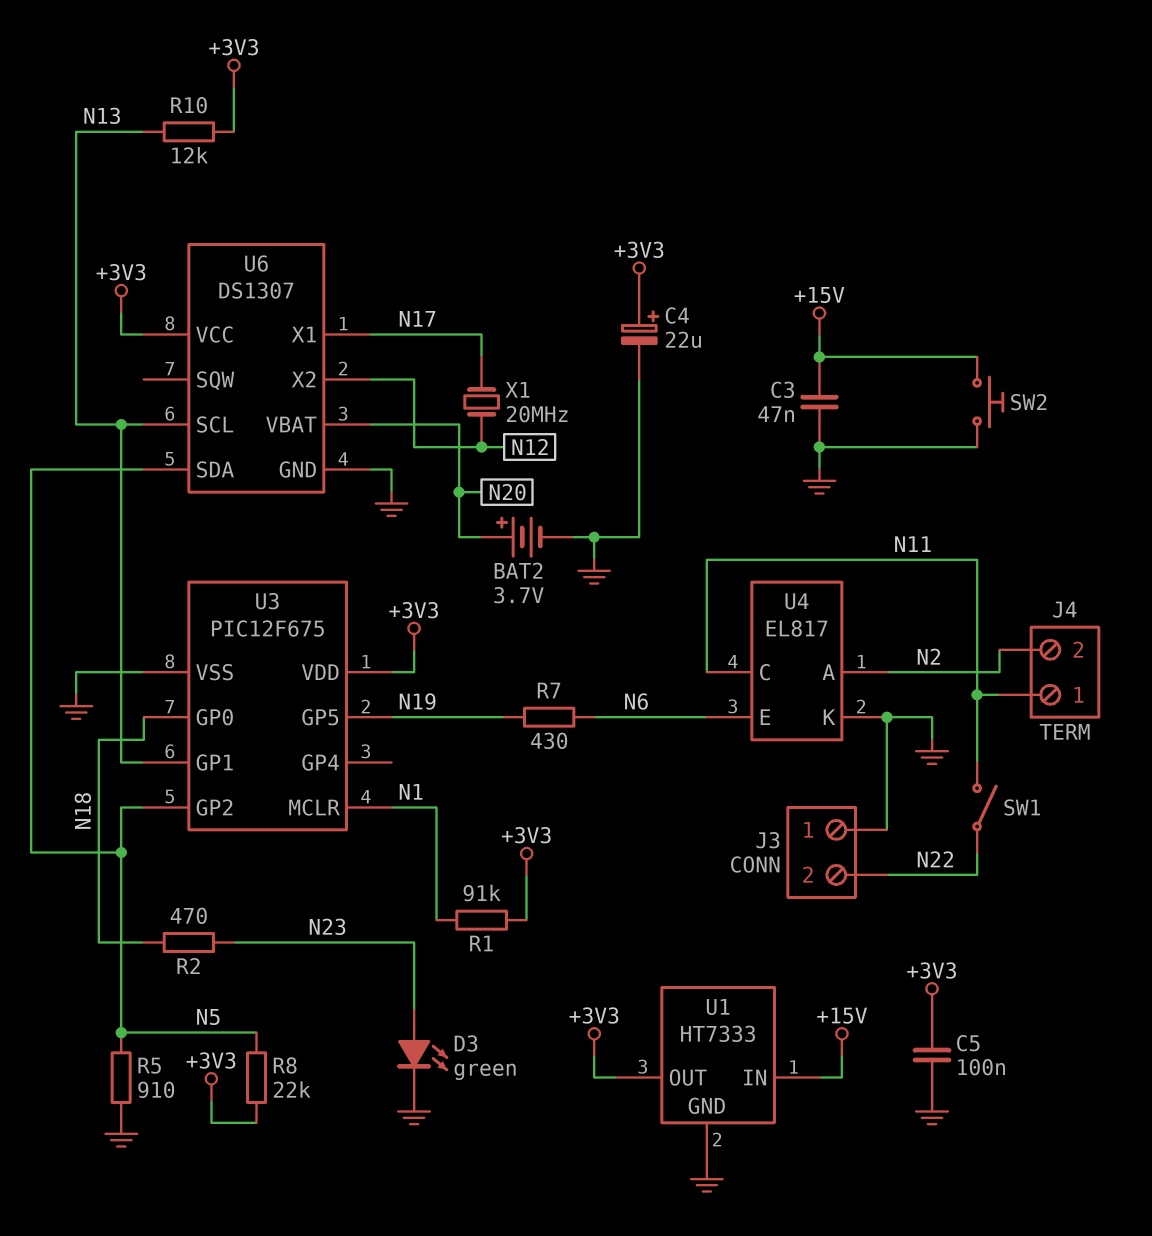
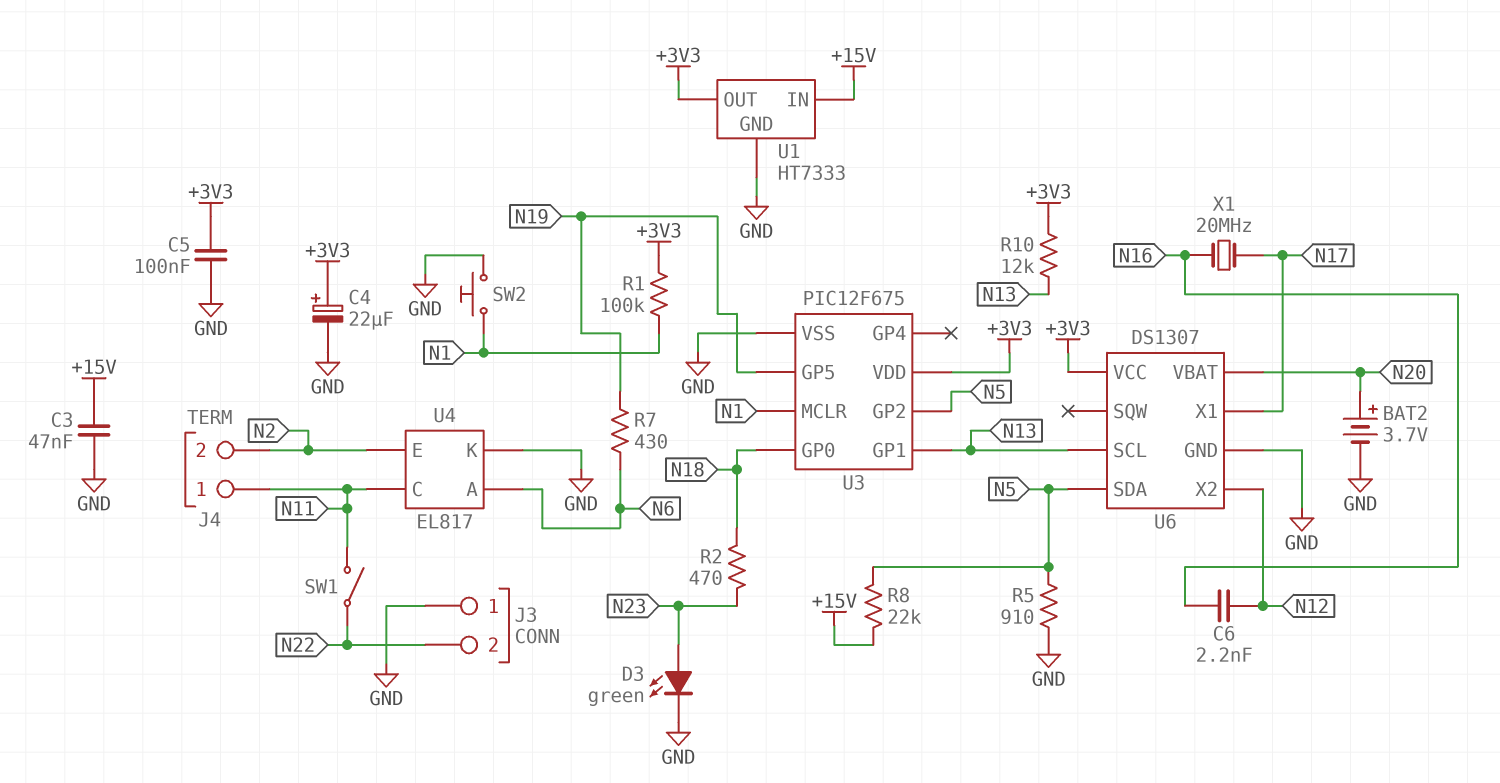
C6: none -> 2.2nF (N12, N16)
R1: 91k (+3V3, N1) -> 100k (+3V3, N1)
R8: 22k (+3V3, N5) -> 22k (+15V, N5)
SW2: button (+15V, GND) -> button (GND, N1)
U4 pin A: N2 -> N6
U4 pin E: N6 -> N2
X1: 20MHz (N12, N17) -> 20MHz (N16, N17)

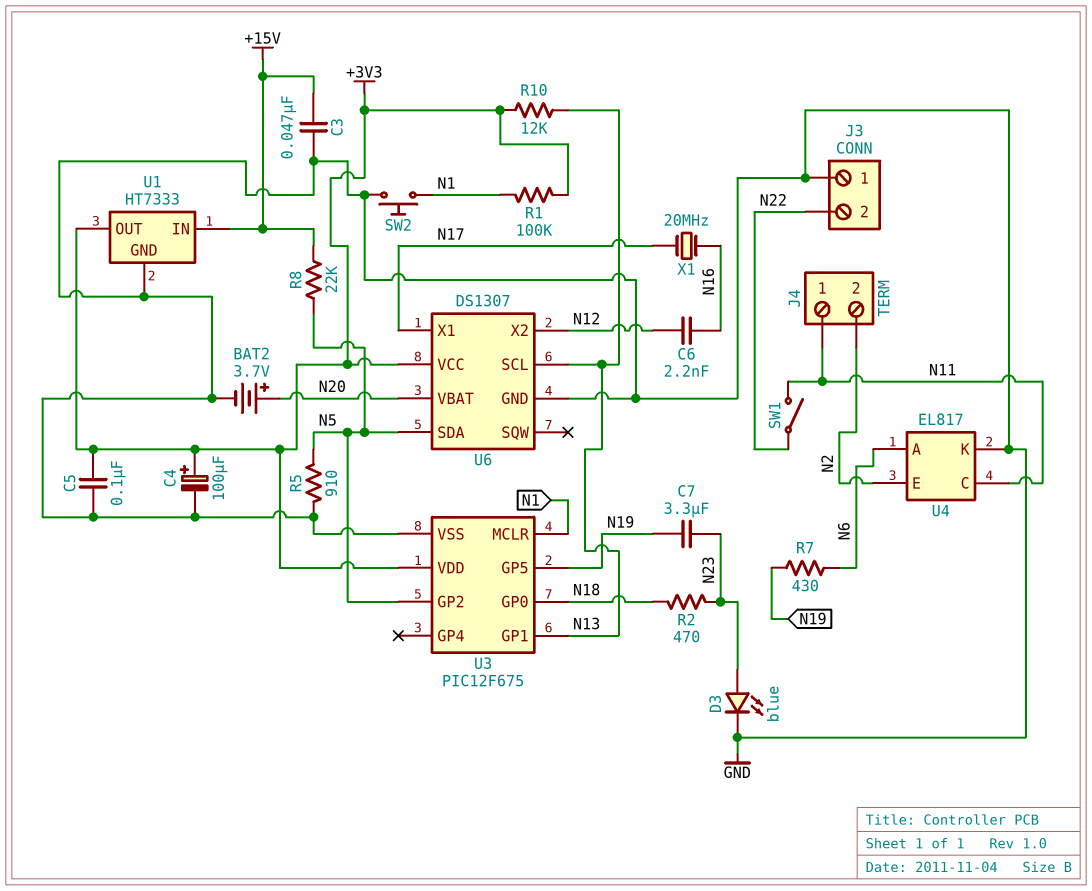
C4: 22uF (plus +3V3, minus GND) -> 100uF (plus +3V3, minus GND)
C7: none -> 3.3uF (N19, N23)
D3: LED green (A N23, K GND) -> LED blue (A N23, K GND)

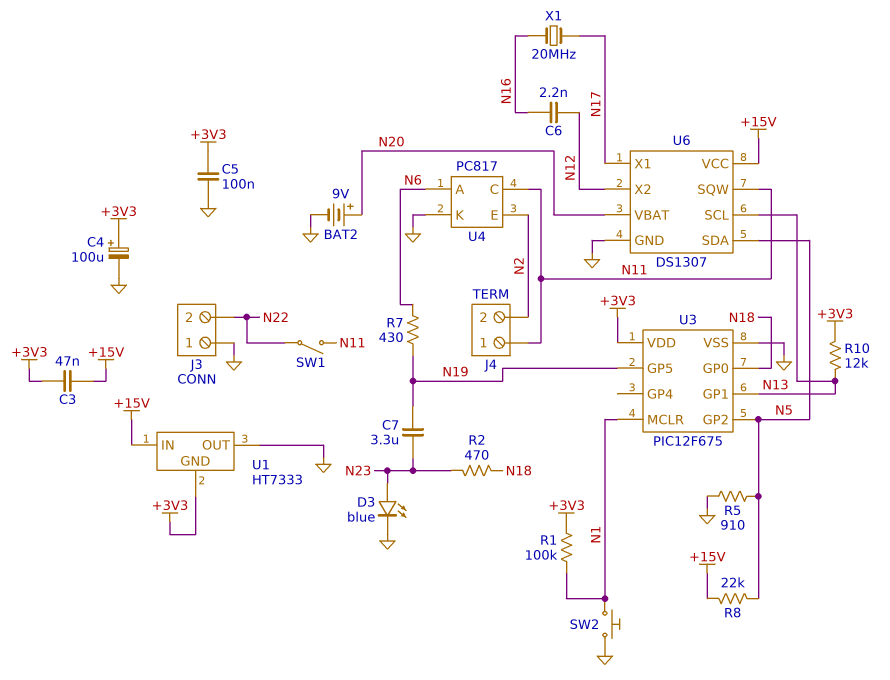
BAT2: 3.7V (plus N20, minus GND) -> 9V (plus N20, minus GND)
C3: 47nF (+15V, GND) -> 47nF (+3V3, +15V)
U1 pin GND: GND -> +3V3
U1 pin OUT: +3V3 -> GND
U4: EL817 -> PC817
U6 pin SQW: none -> N11
U6 pin VCC: +3V3 -> +15V

